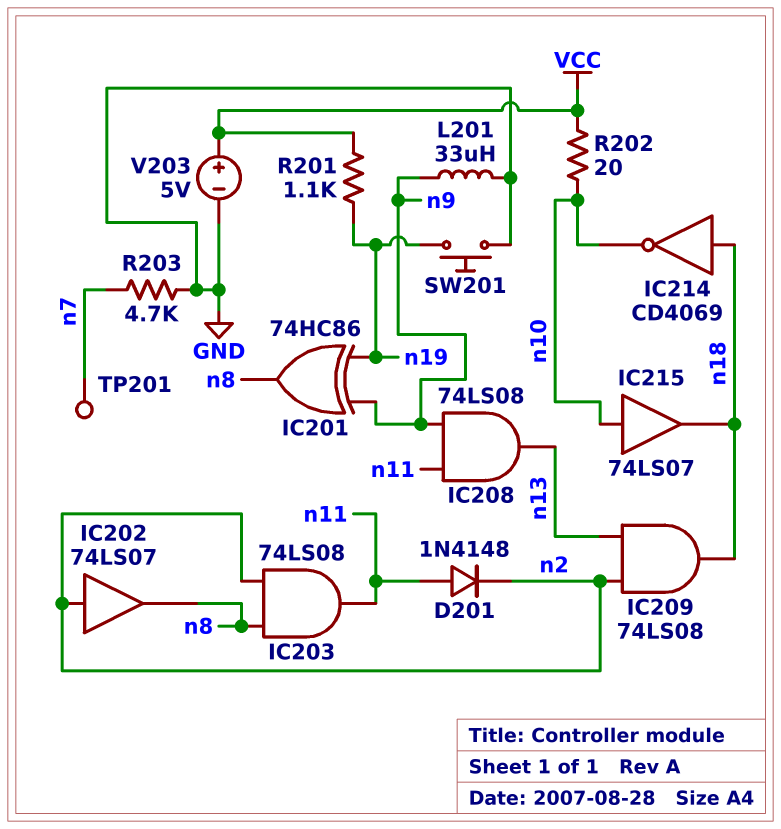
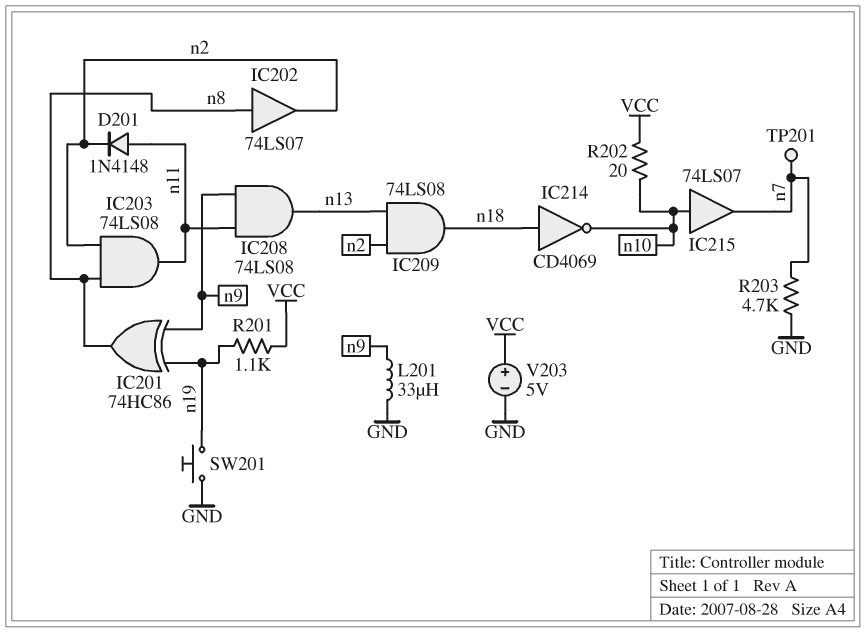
IC202: buffer 74LS07 (in n2, out n8) -> buffer 74LS07 (in n8, out n2)
IC215: buffer 74LS07 (in n10, out n18) -> buffer 74LS07 (in n10, out n7)

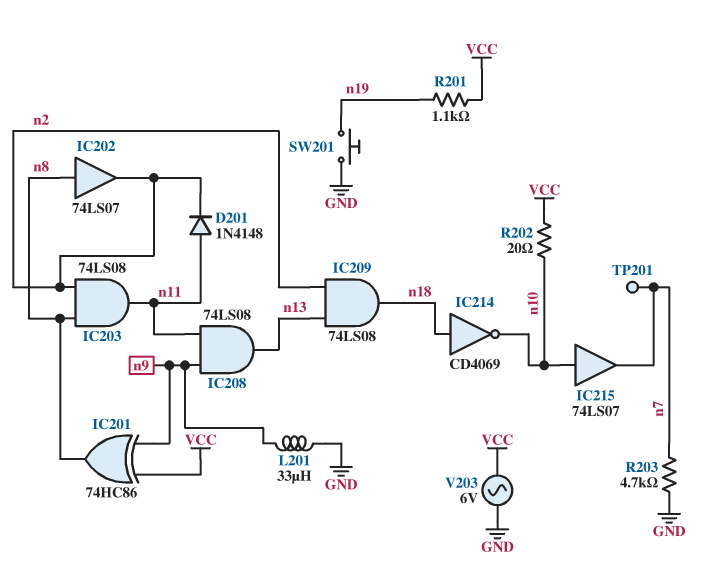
IC201: XOR 74HC86 (in n9, in n19, out n8) -> XOR 74HC86 (in VCC, in n9, out n8)
V203: 5V (plus VCC, minus GND) -> AC 6V (GND, VCC)

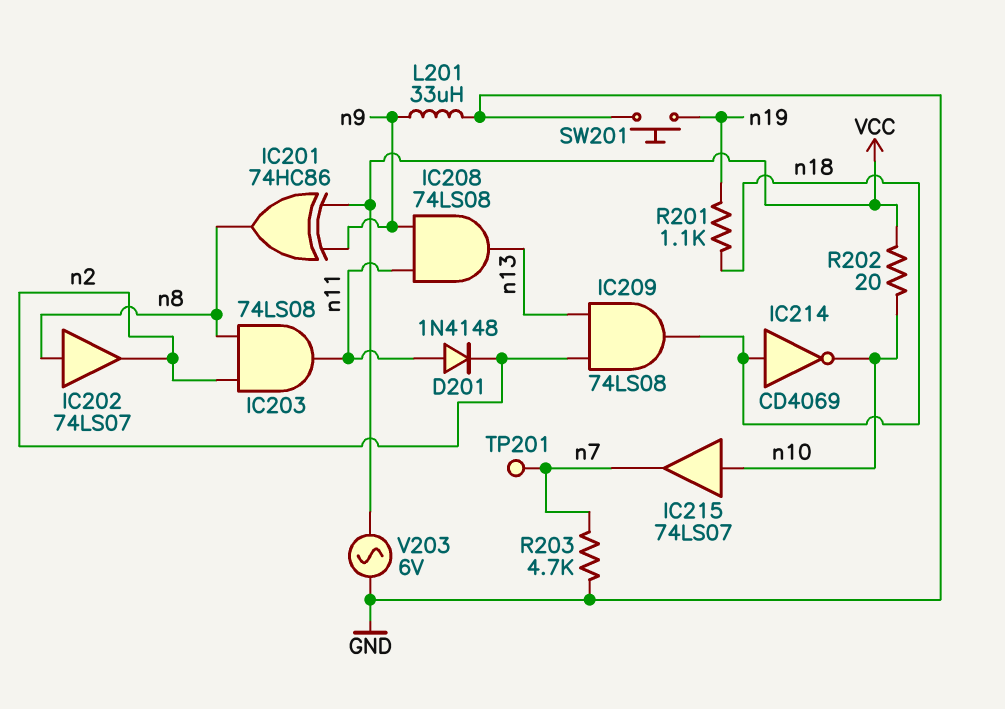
R201: 1.1k (VCC, n19) -> 1.1k (n18, n19)

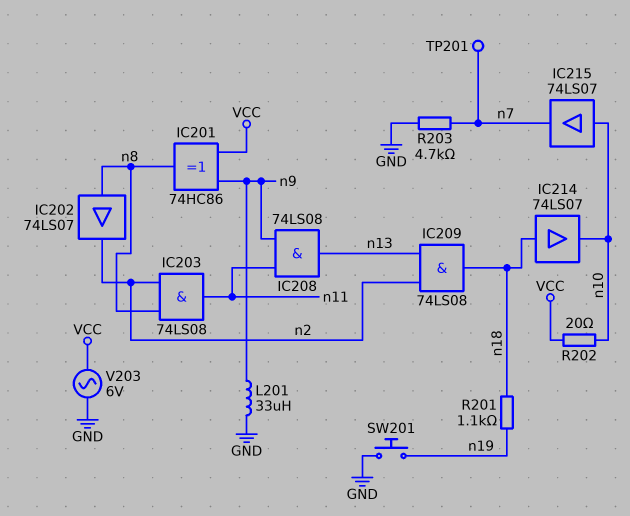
D201: diode 1N4148 (A n11, K n2) -> none
IC214: NOT CD4069 (in n18, out n10) -> buffer 74LS07 (in n18, out n10)

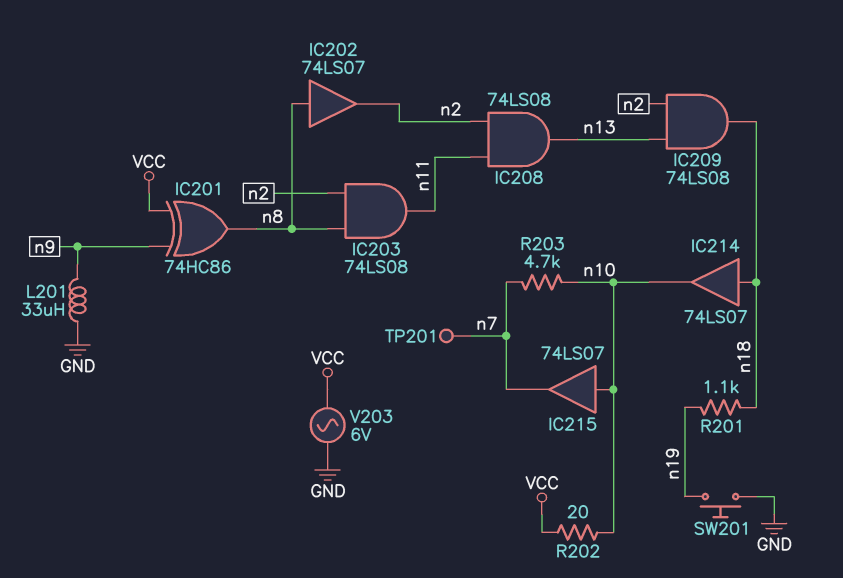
IC208: AND 74LS08 (in n9, in n11, out n13) -> AND 74LS08 (in n2, in n11, out n13)
R203: 4.7k (GND, n7) -> 4.7k (n7, n10)

